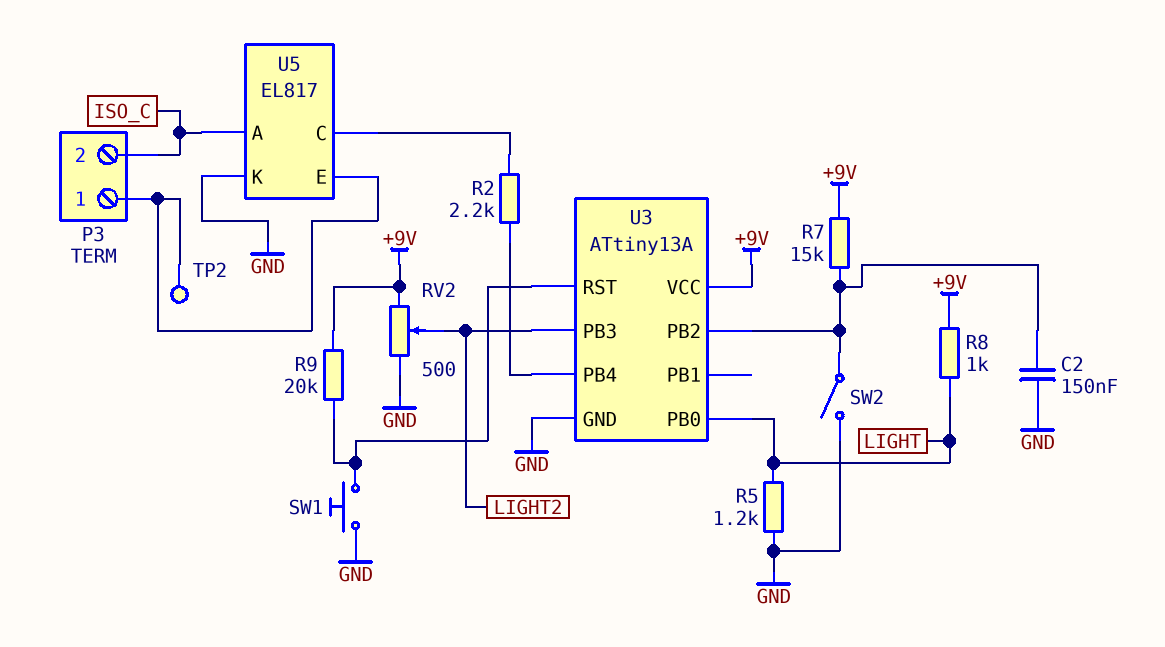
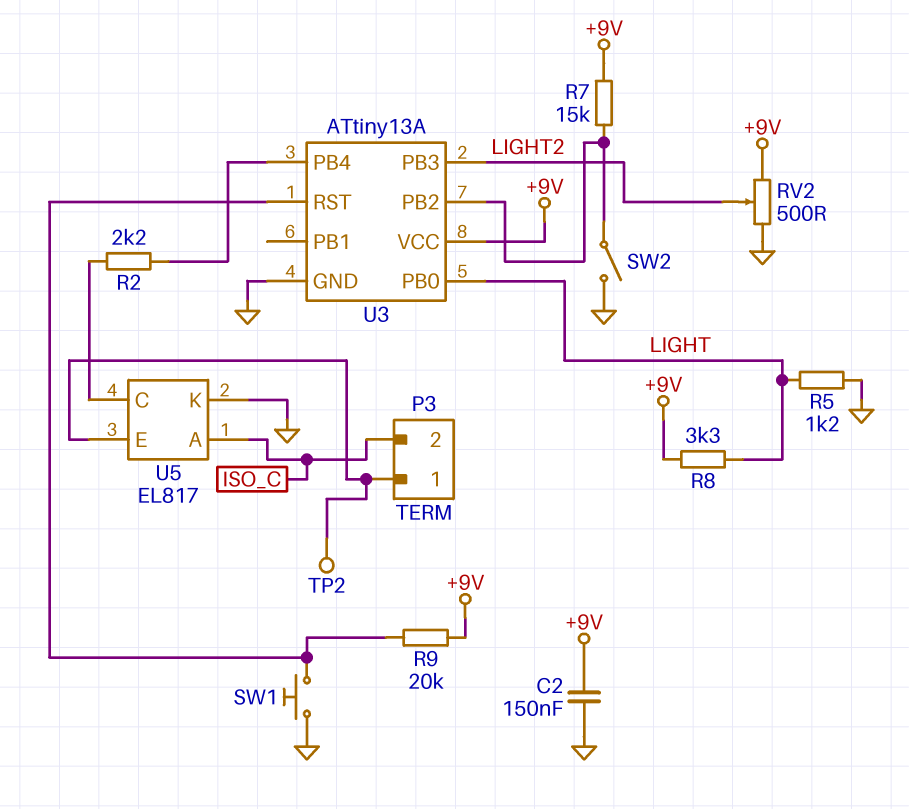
C2: 150nF (GND, U3/PB2) -> 150nF (+9V, GND)
R8: 1k (+9V, LIGHT) -> 3.3k (+9V, LIGHT)

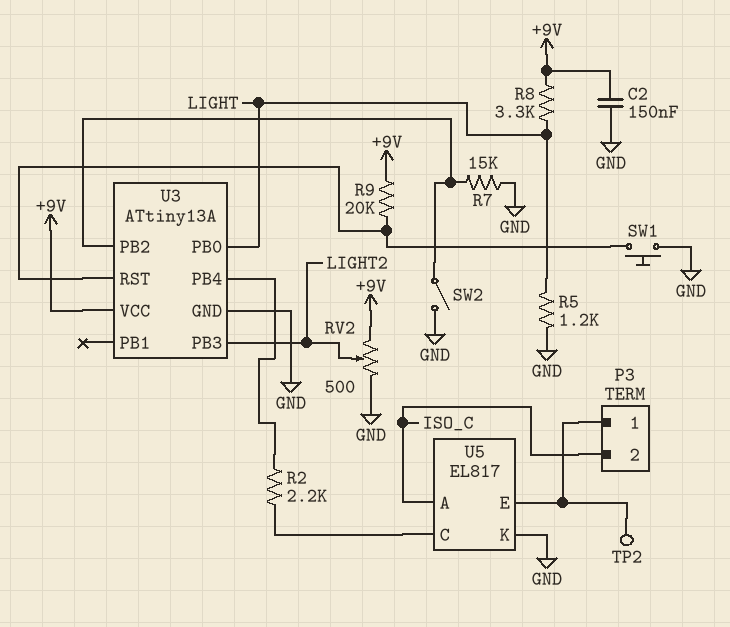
R7: 15k (+9V, U3/PB2) -> 15k (GND, U3/PB2)

